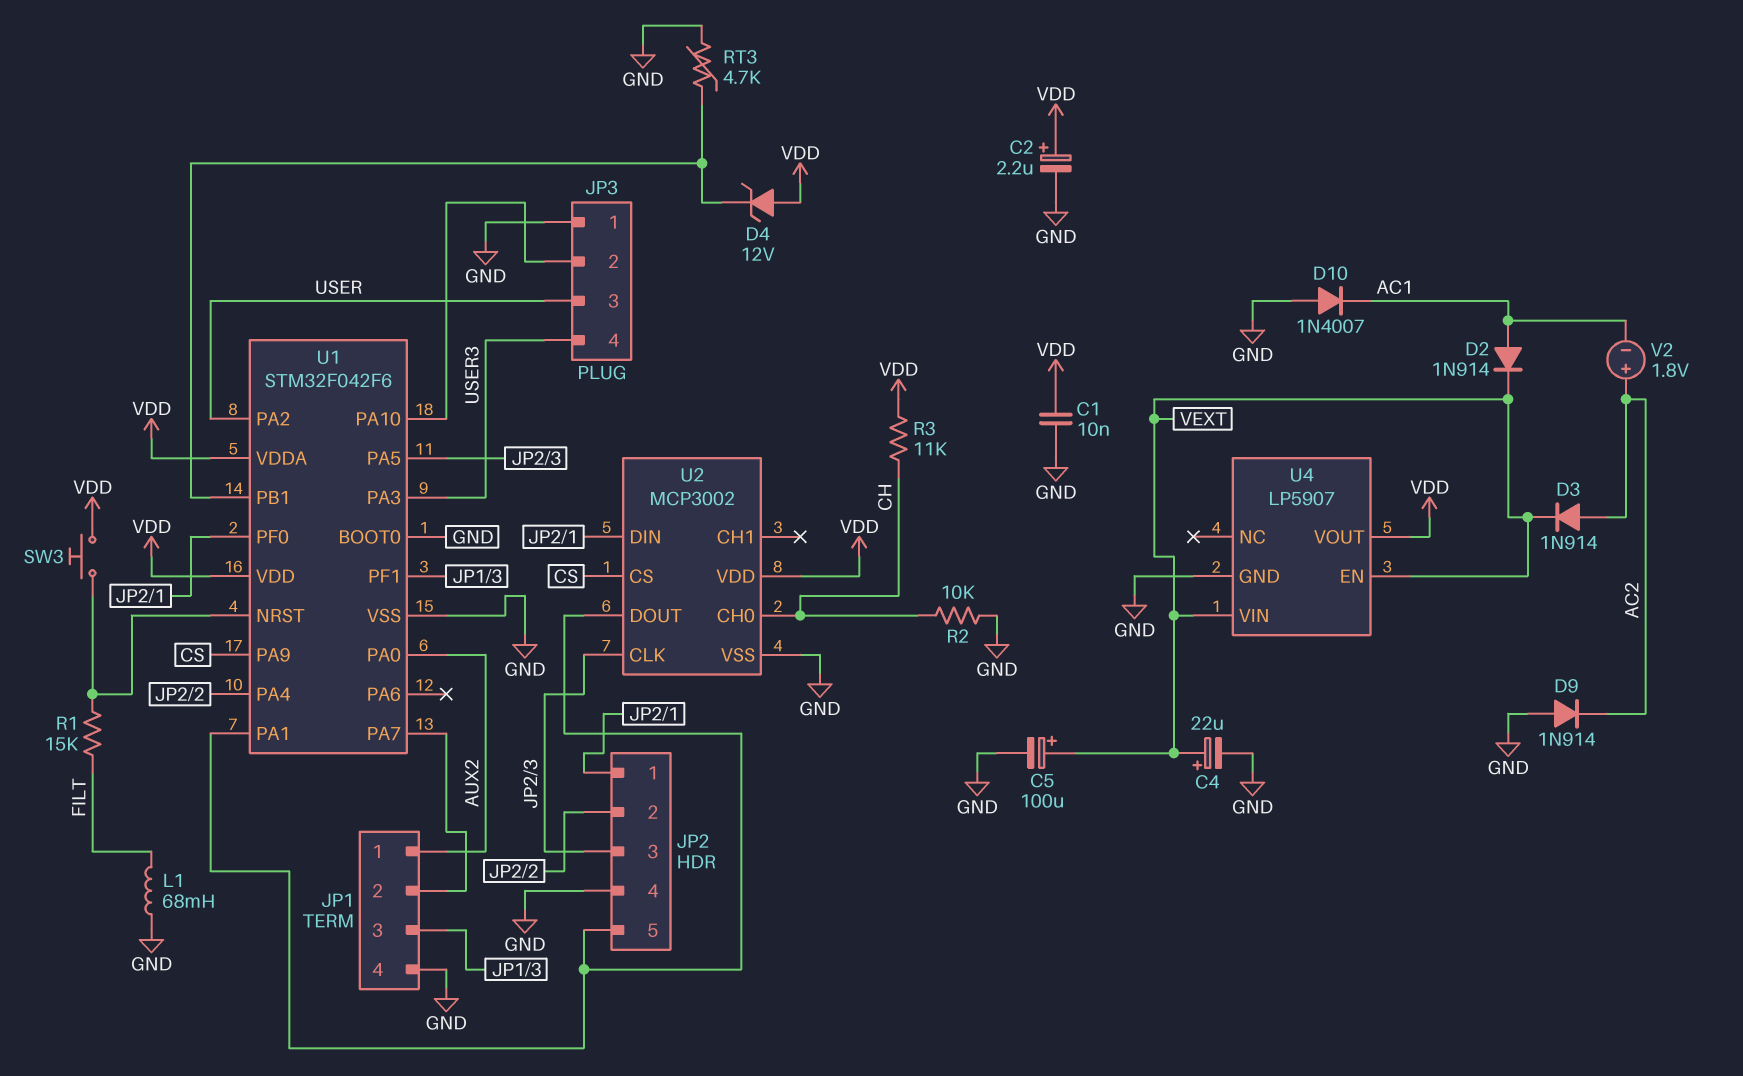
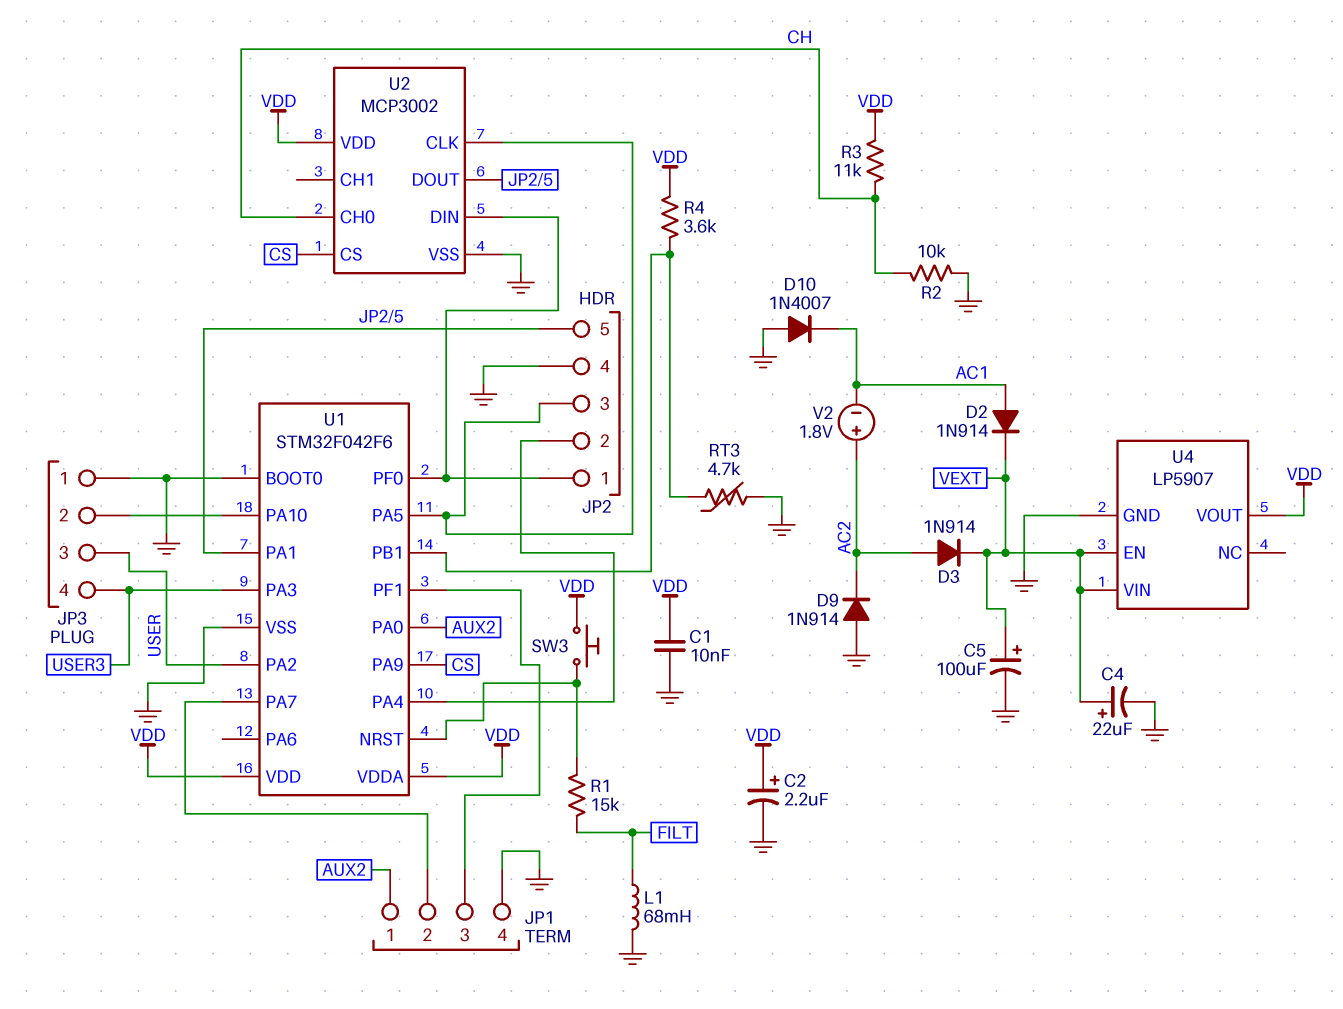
D4: zener 12V (A VDD, K U1/PB1) -> none
R4: none -> 3.6k (U1/PB1, VDD)

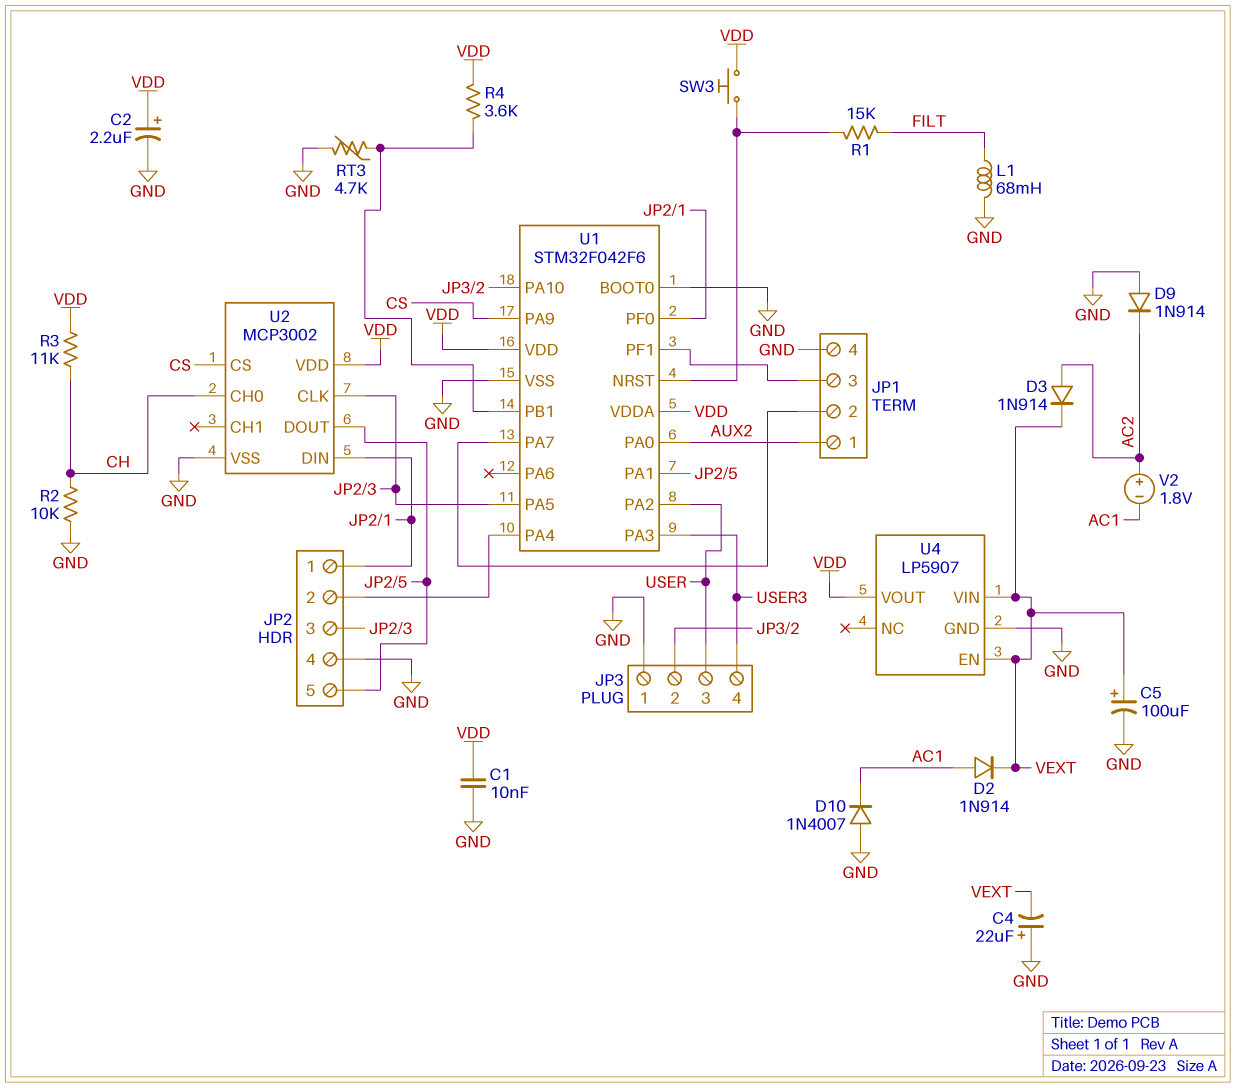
C4: 22uF (plus VEXT, minus GND) -> 22uF (plus GND, minus VEXT)

